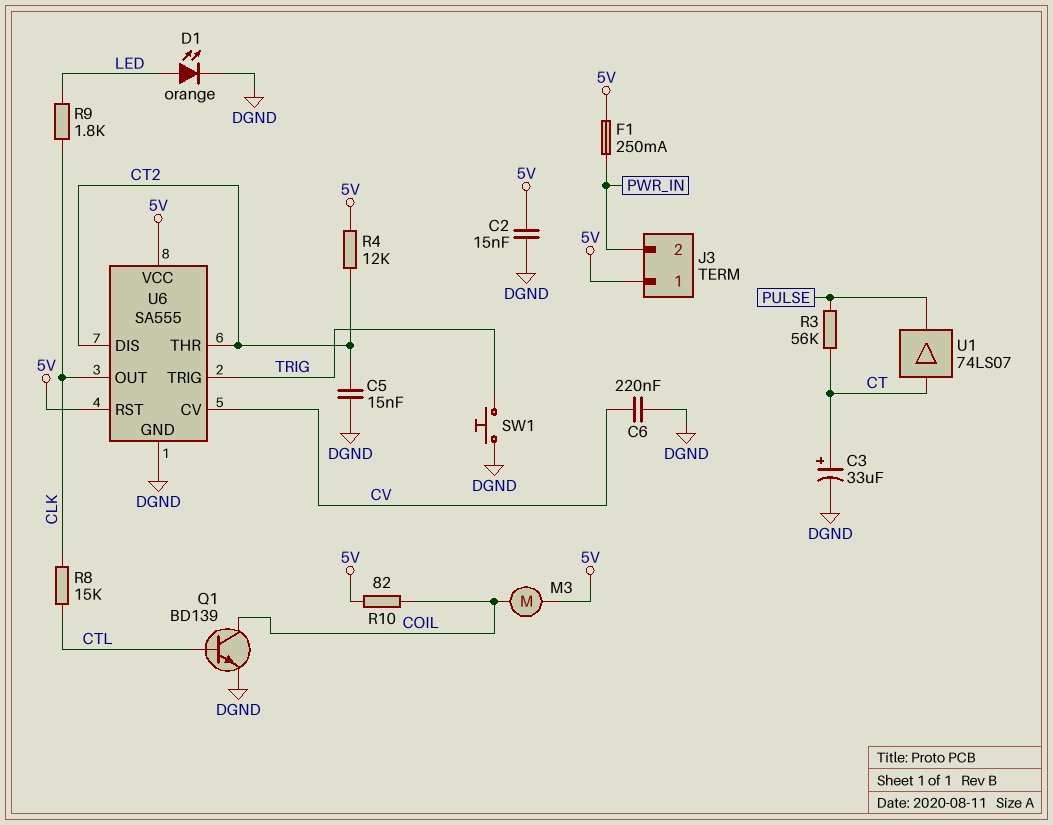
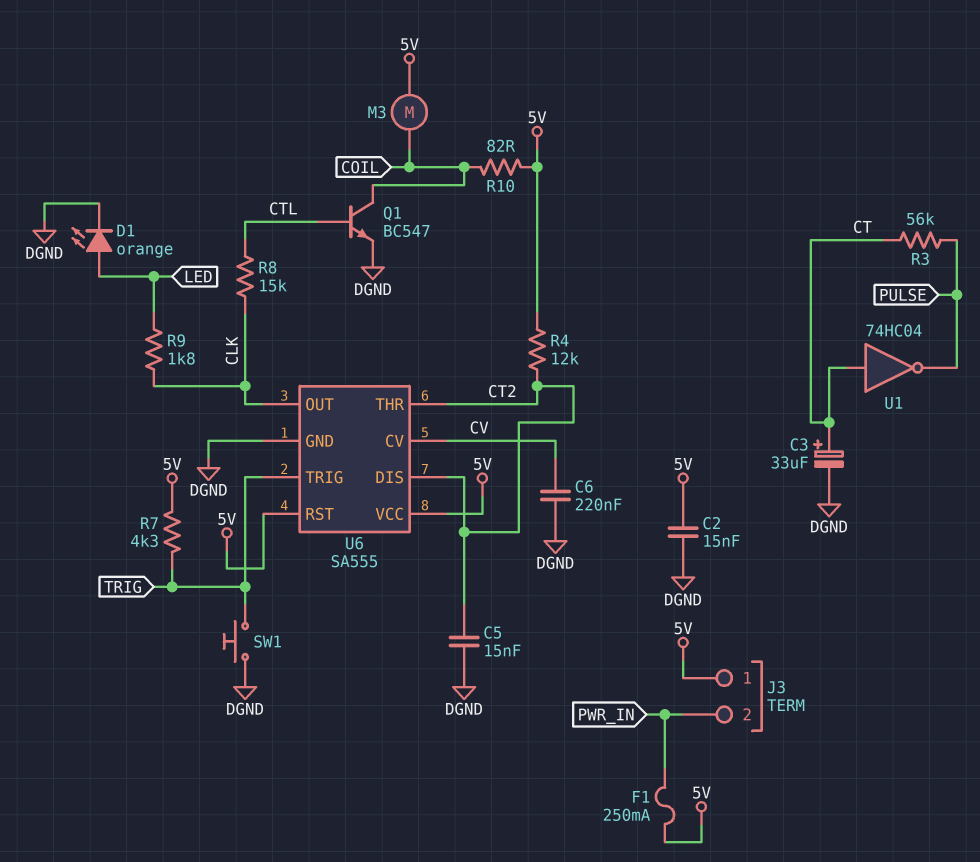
Q1: NPN BD139 (B CTL, C COIL, E DGND) -> NPN BC547 (B CTL, C COIL, E DGND)
R7: none -> 4.3k (5V, TRIG)
U1: buffer 74LS07 (in CT, out PULSE) -> NOT 74HC04 (in CT, out PULSE)

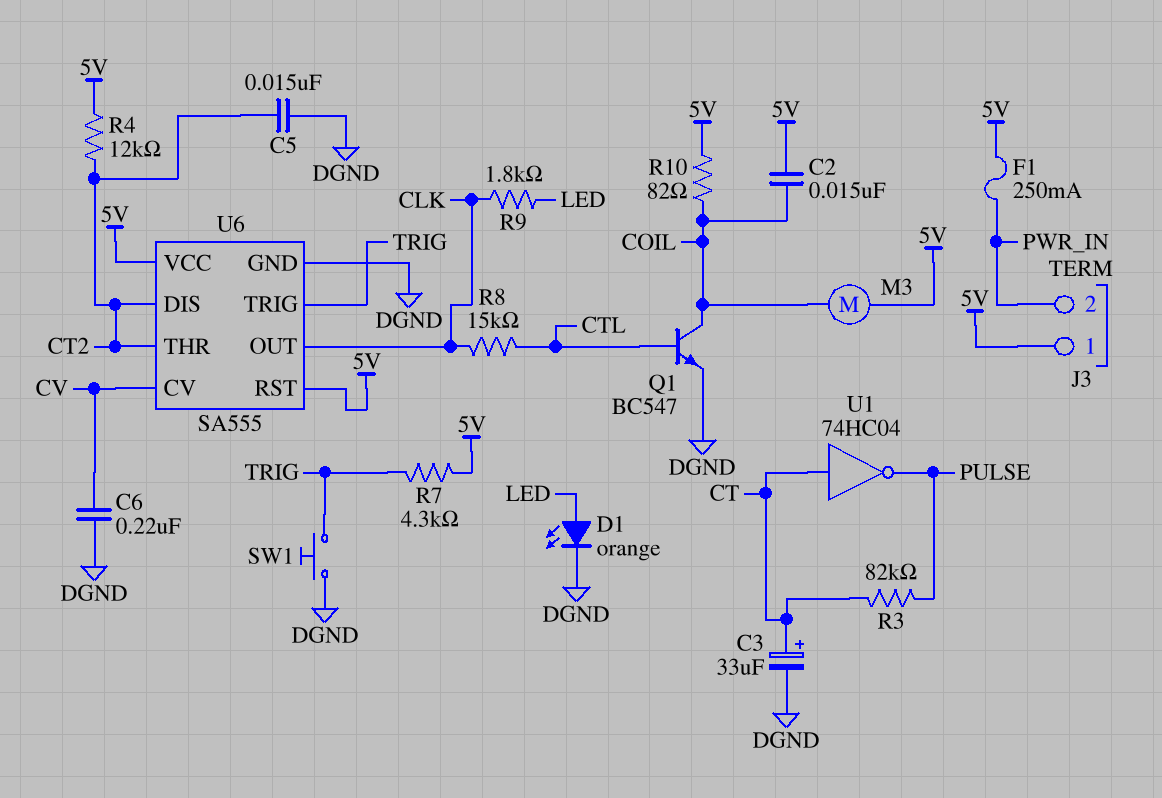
C2: 15nF (5V, DGND) -> 15nF (5V, COIL)
R3: 56k (CT, PULSE) -> 82k (CT, PULSE)

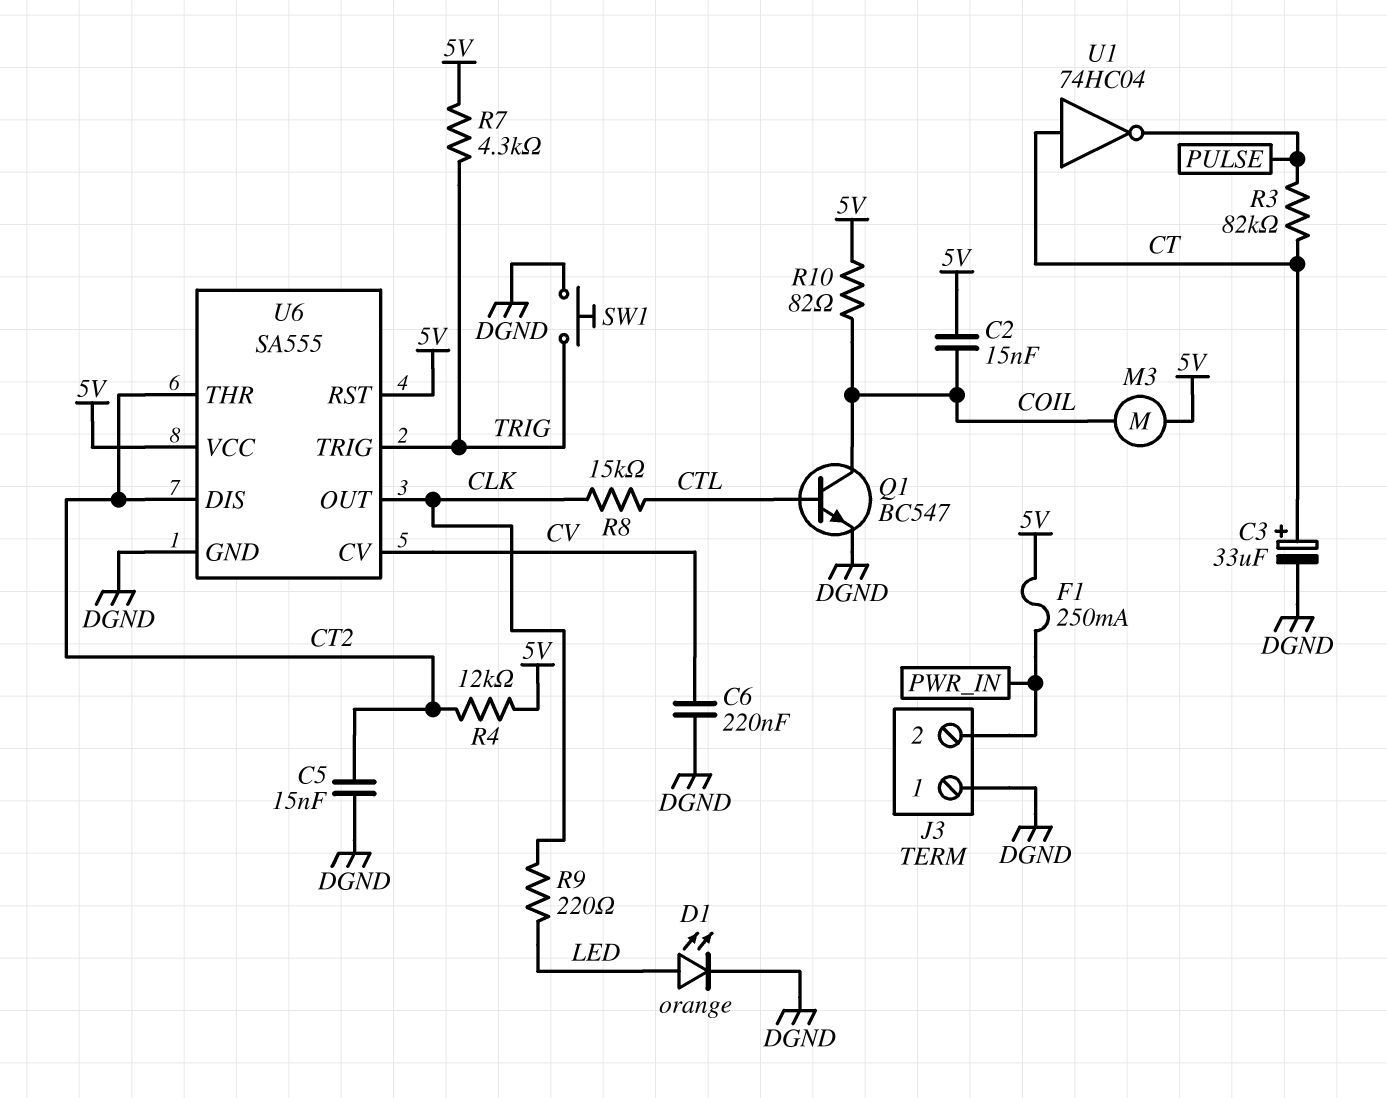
J3 pin 1: 5V -> DGND
R9: 1.8k (CLK, LED) -> 220 (CLK, LED)

